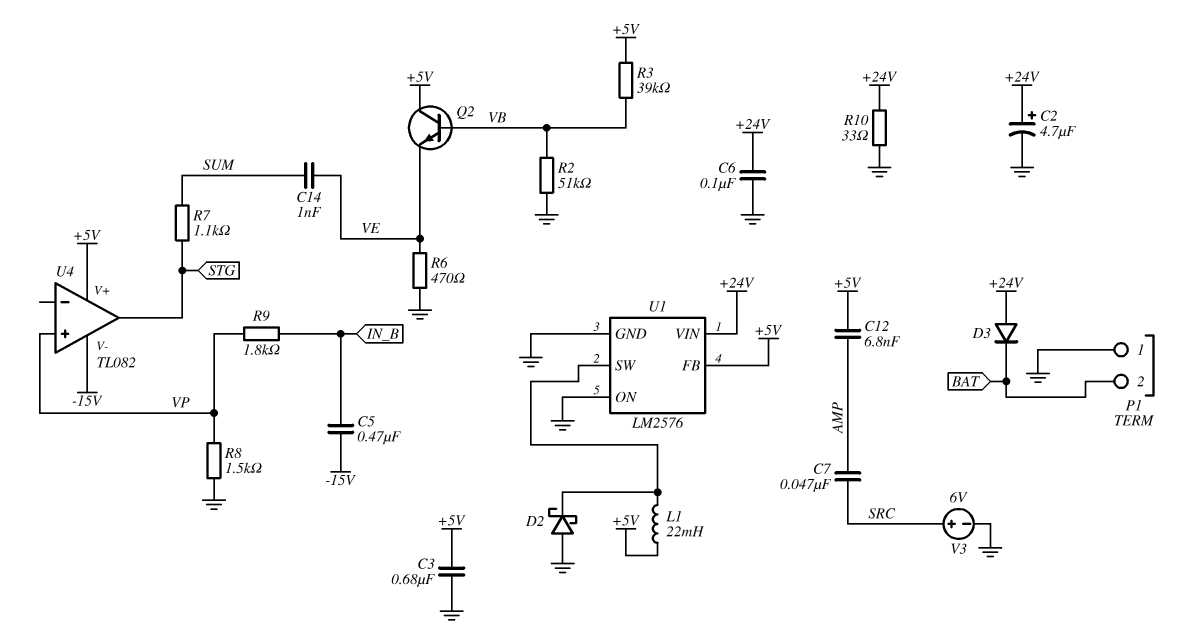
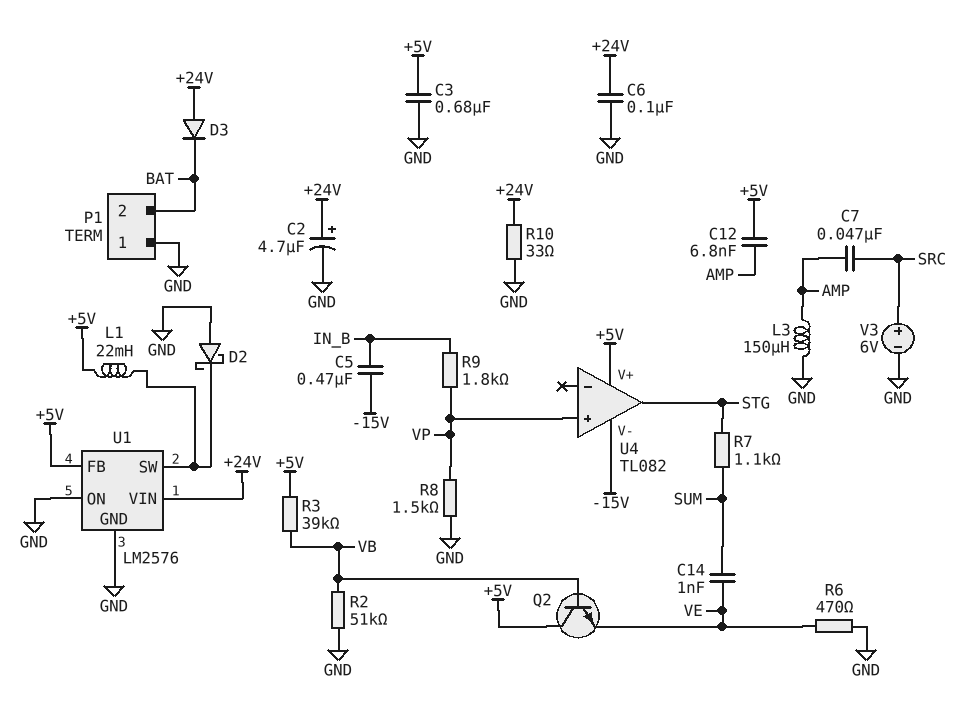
L3: none -> 150uH (AMP, GND)

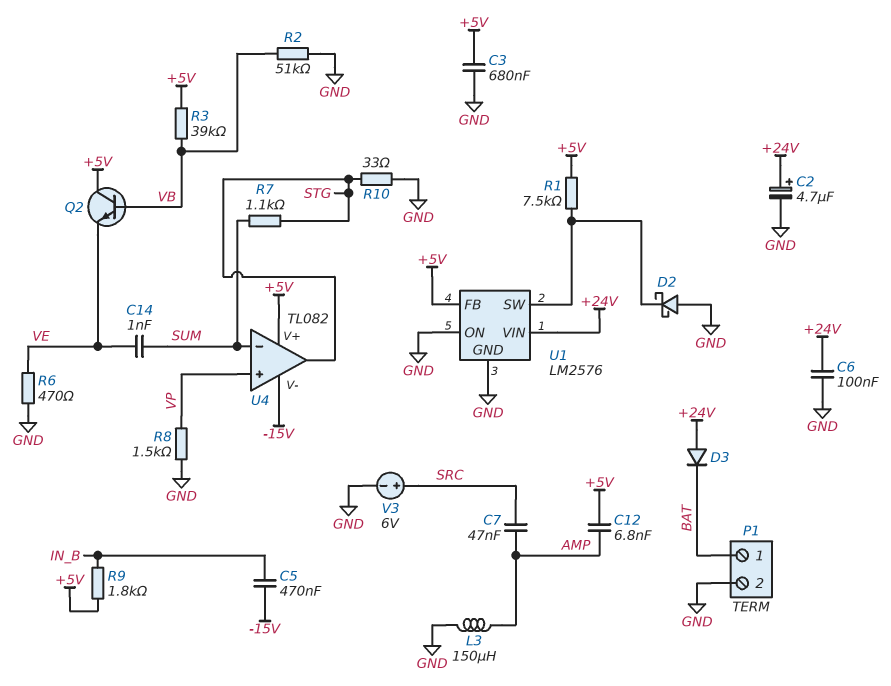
L1: 22mH (+5V, U1/SW) -> none
P1 pin 1: GND -> BAT
P1 pin 2: BAT -> GND
R1: none -> 7.5k (+5V, U1/SW)
R9: 1.8k (IN_B, VP) -> 1.8k (+5V, IN_B)
R10: 33 (+24V, GND) -> 33 (GND, STG)
U4 pin in-: none -> SUM

